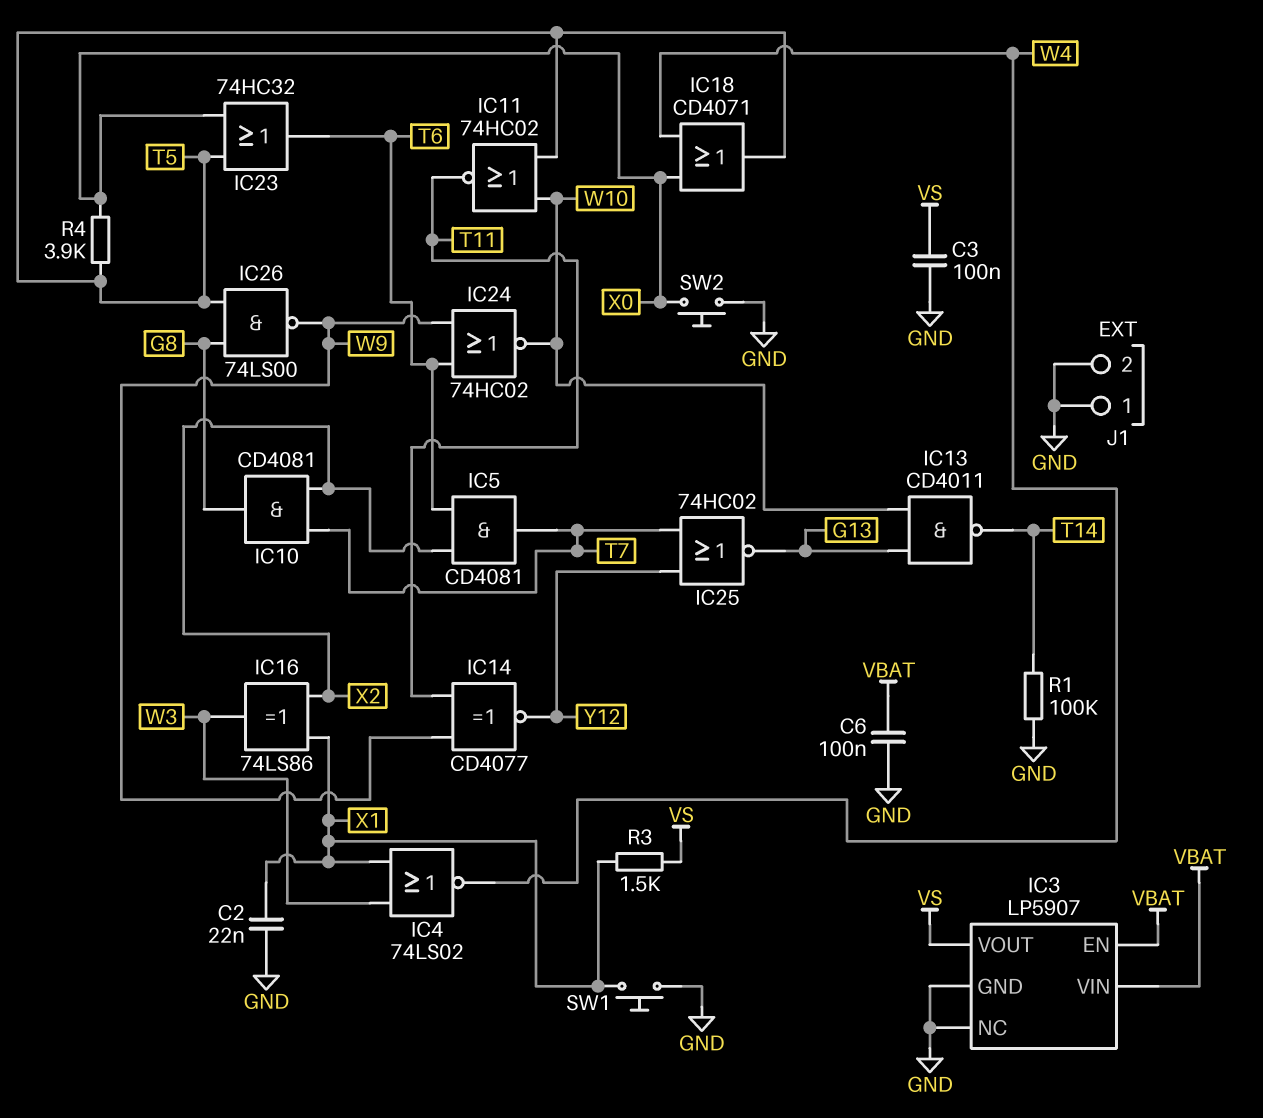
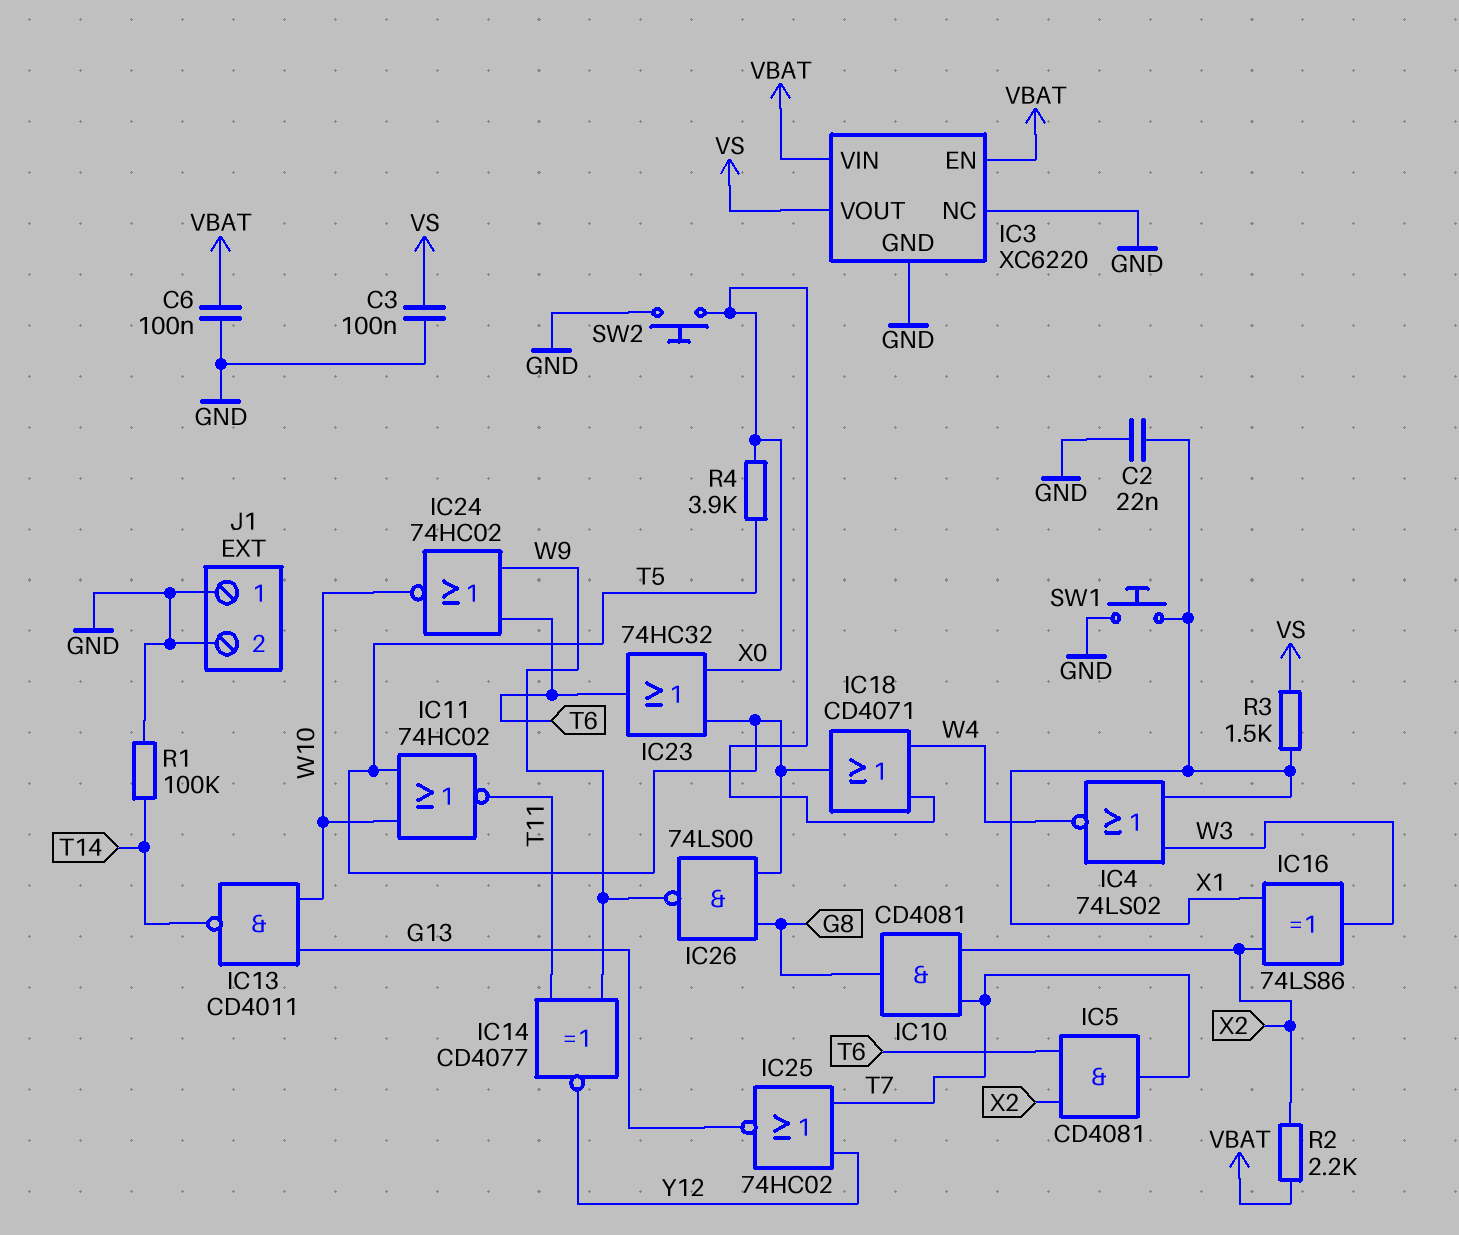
IC3: LP5907 -> XC6220
R2: none -> 2.2k (VBAT, X2)

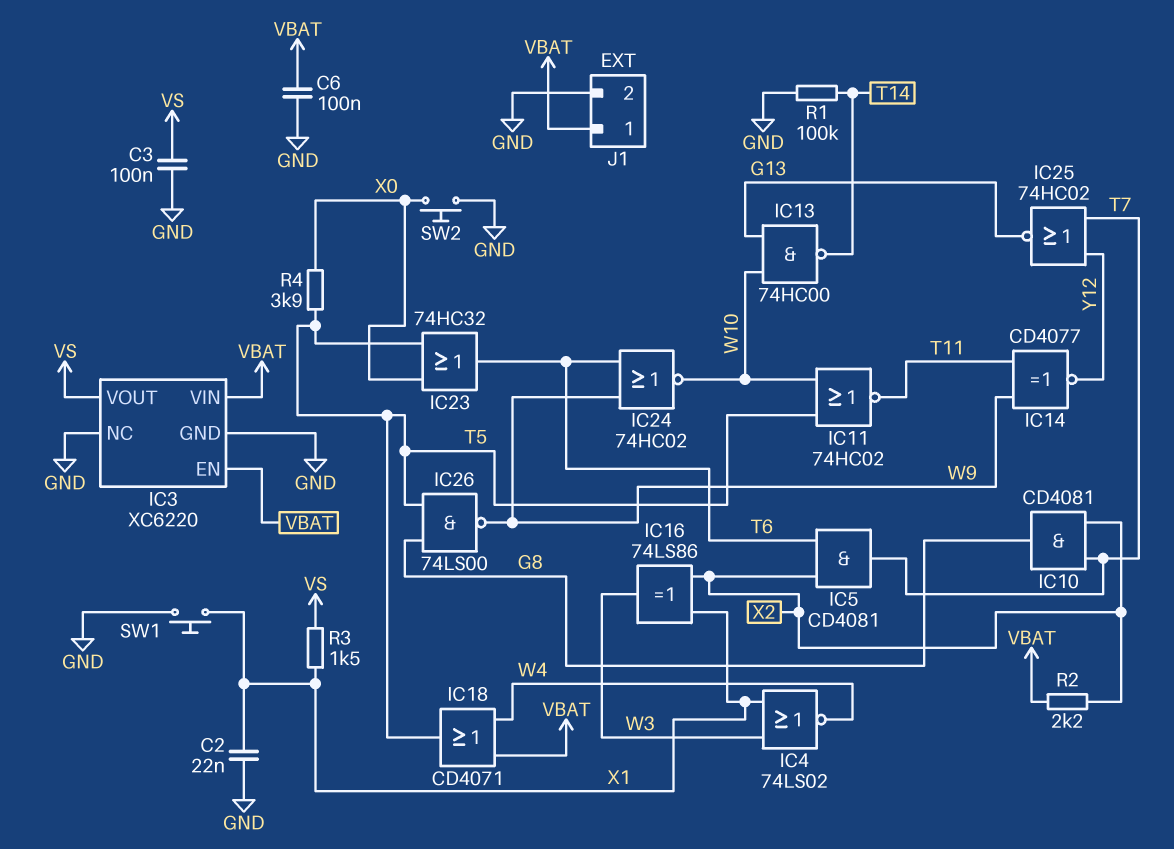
IC13: NAND CD4011 (in G13, in W10, out T14) -> NAND 74HC00 (in G13, in W10, out T14)
IC18: OR CD4071 (in W4, in X0, out T5) -> OR CD4071 (in VBAT, in W4, out T5)
J1 pin 1: GND -> VBAT

